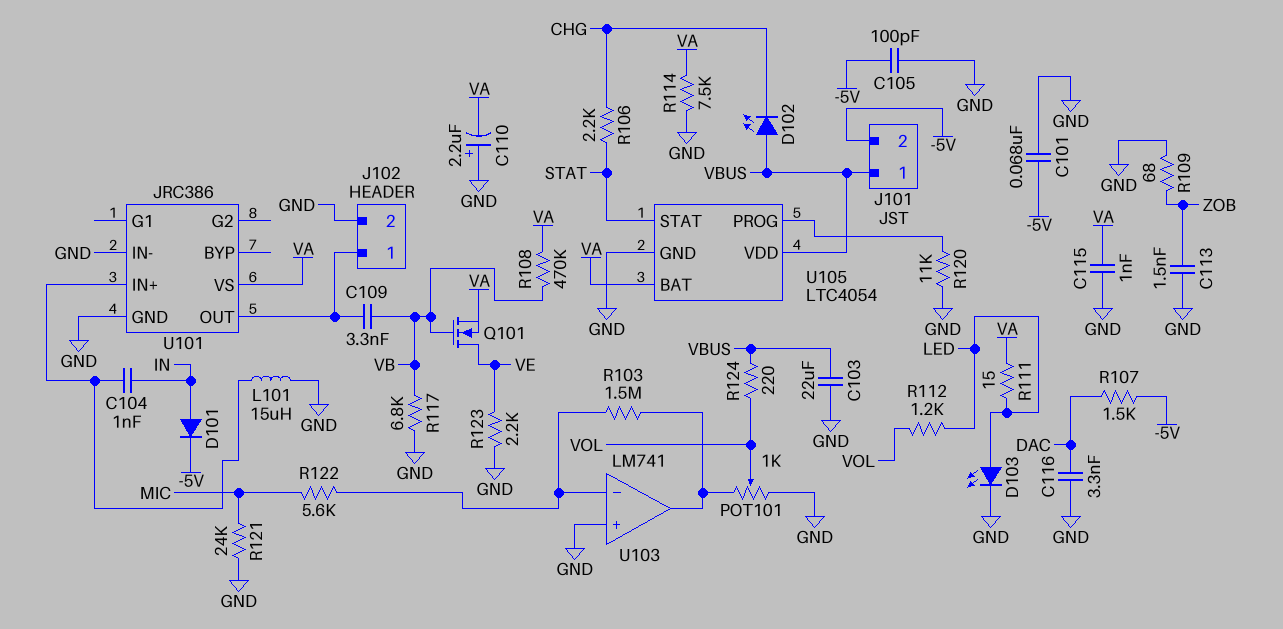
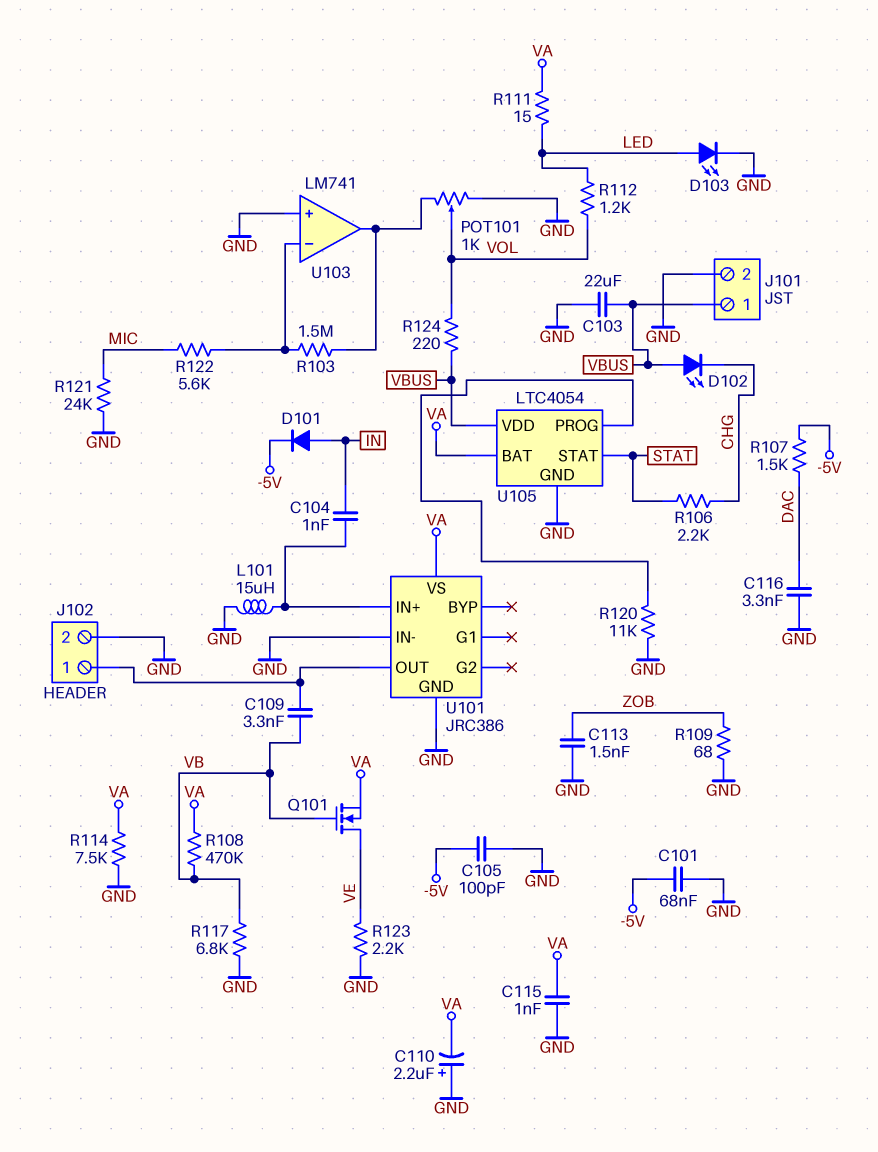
J101 pin 2: -5V -> GND

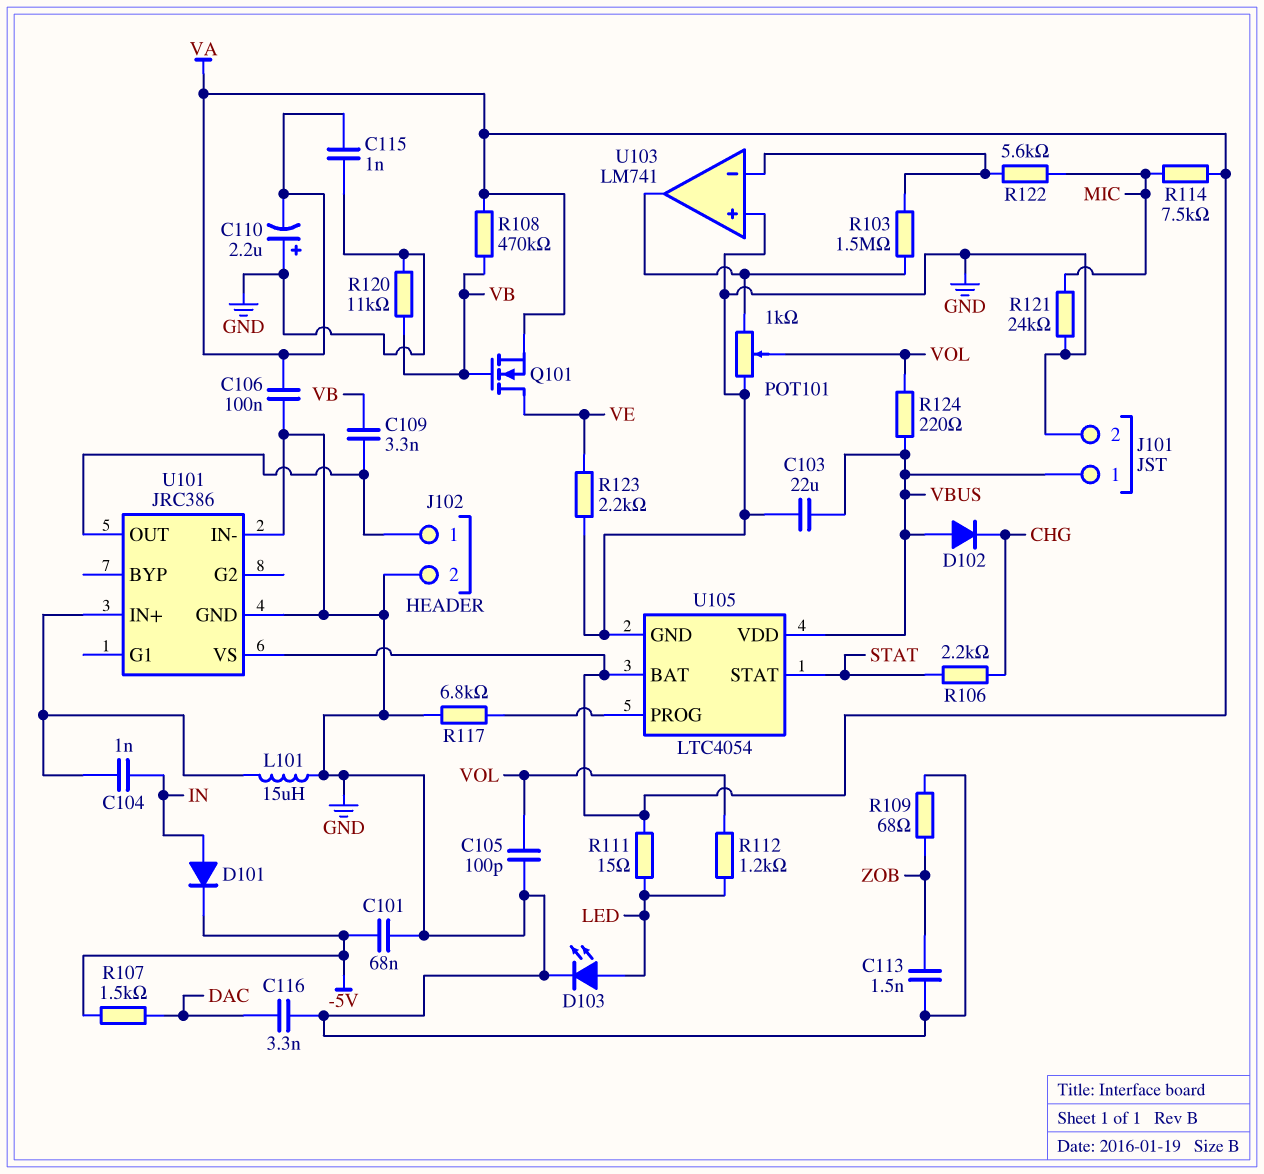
C105: 100pF (-5V, GND) -> 100pF (GND, VOL)
C106: none -> 100nF (GND, VA)
D102: LED (A VBUS, K CHG) -> diode (A VBUS, K CHG)
R114: 7.5k (GND, VA) -> 7.5k (MIC, VA)
R117: 6.8k (GND, VB) -> 6.8k (GND, U105/PROG)
R120: 11k (GND, U105/PROG) -> 11k (GND, VB)

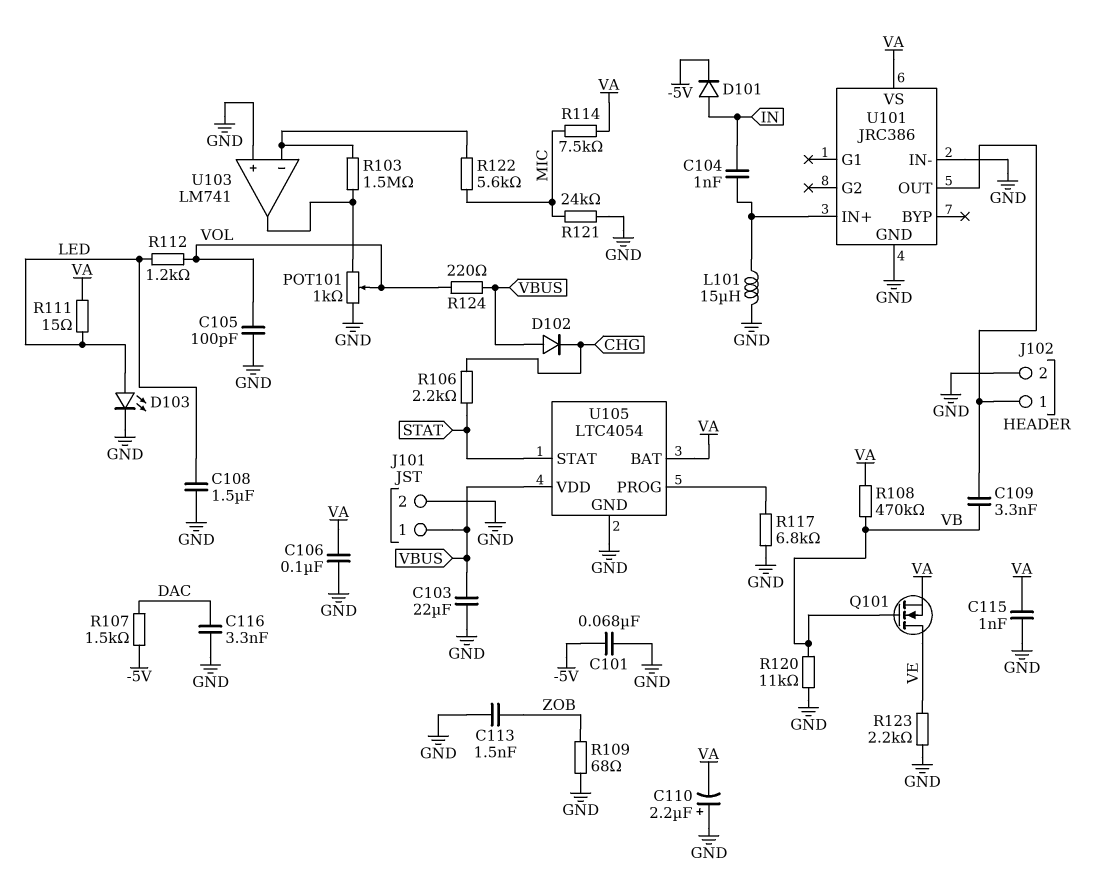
C108: none -> 1.5uF (GND, LED)

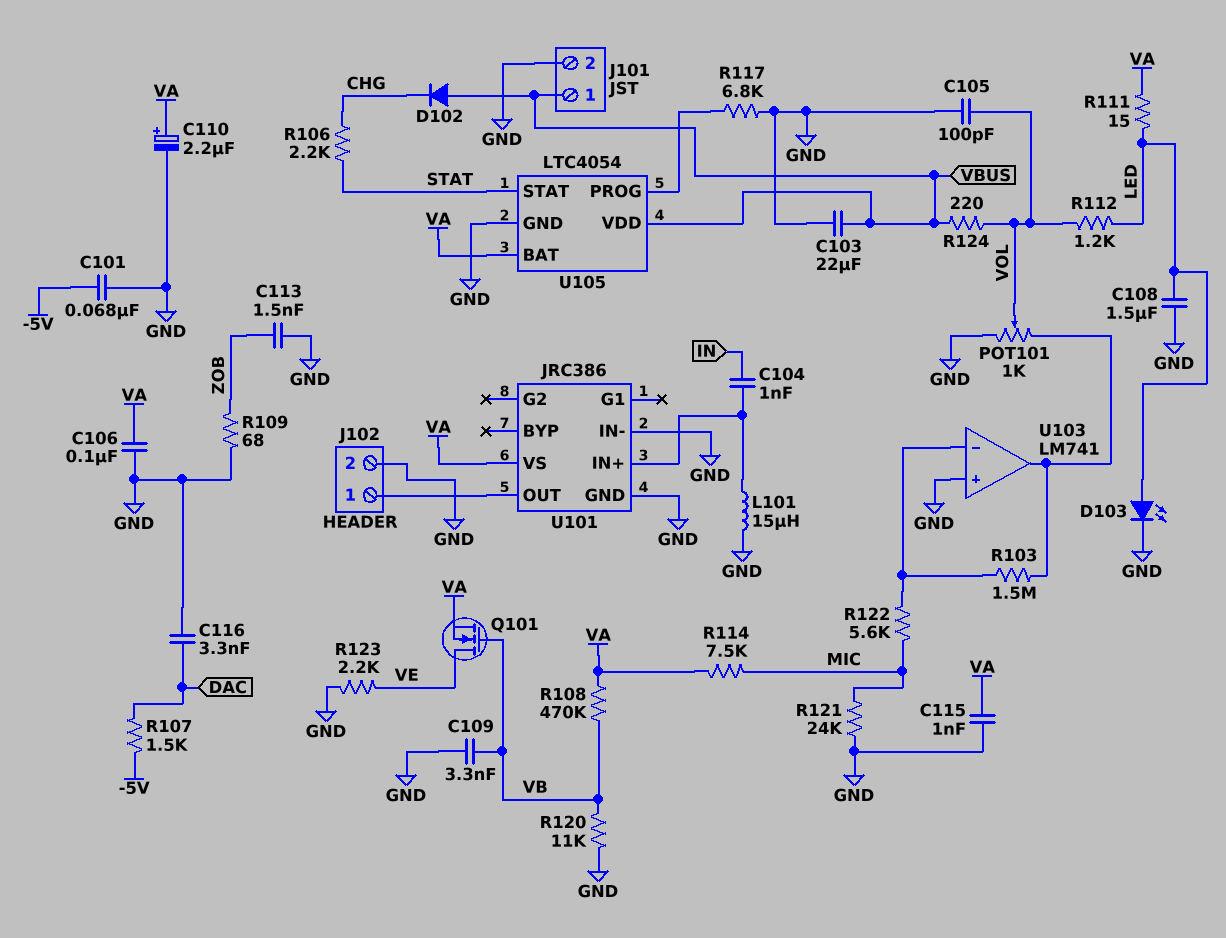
C109: 3.3nF (J102/1, VB) -> 3.3nF (GND, VB)
C110: 2.2uF (plus GND, minus VA) -> 2.2uF (plus VA, minus GND)
D101: diode (A IN, K -5V) -> none

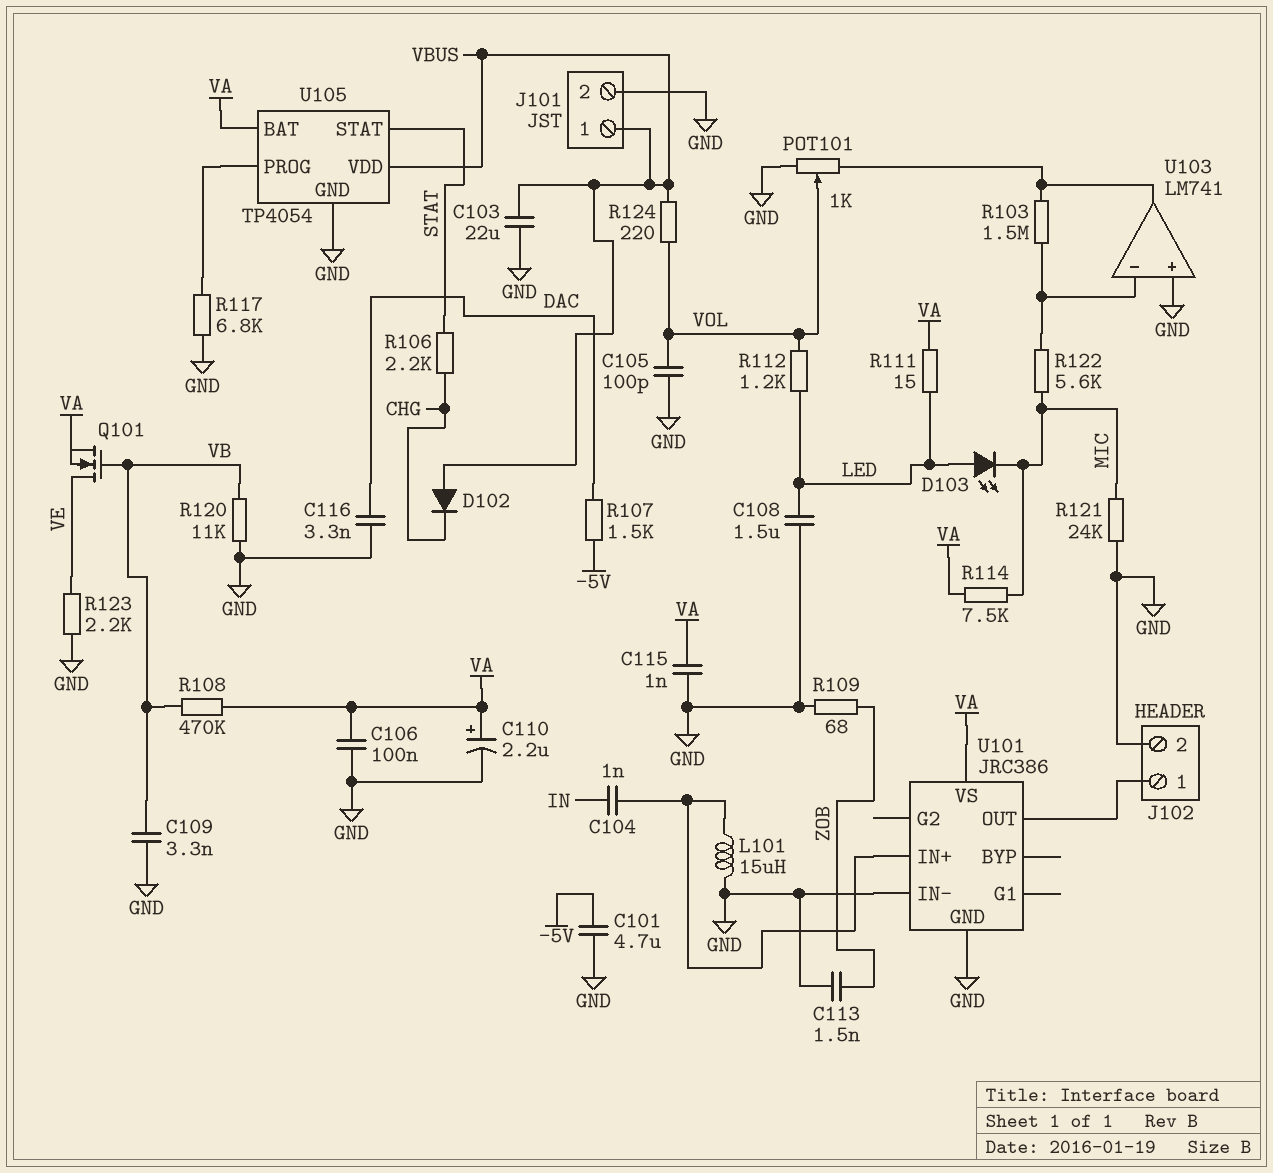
C101: 68nF (-5V, GND) -> 4.7uF (-5V, GND)
D103: LED (A LED, K GND) -> LED (A LED, K MIC)
U105: LTC4054 -> TP4054

